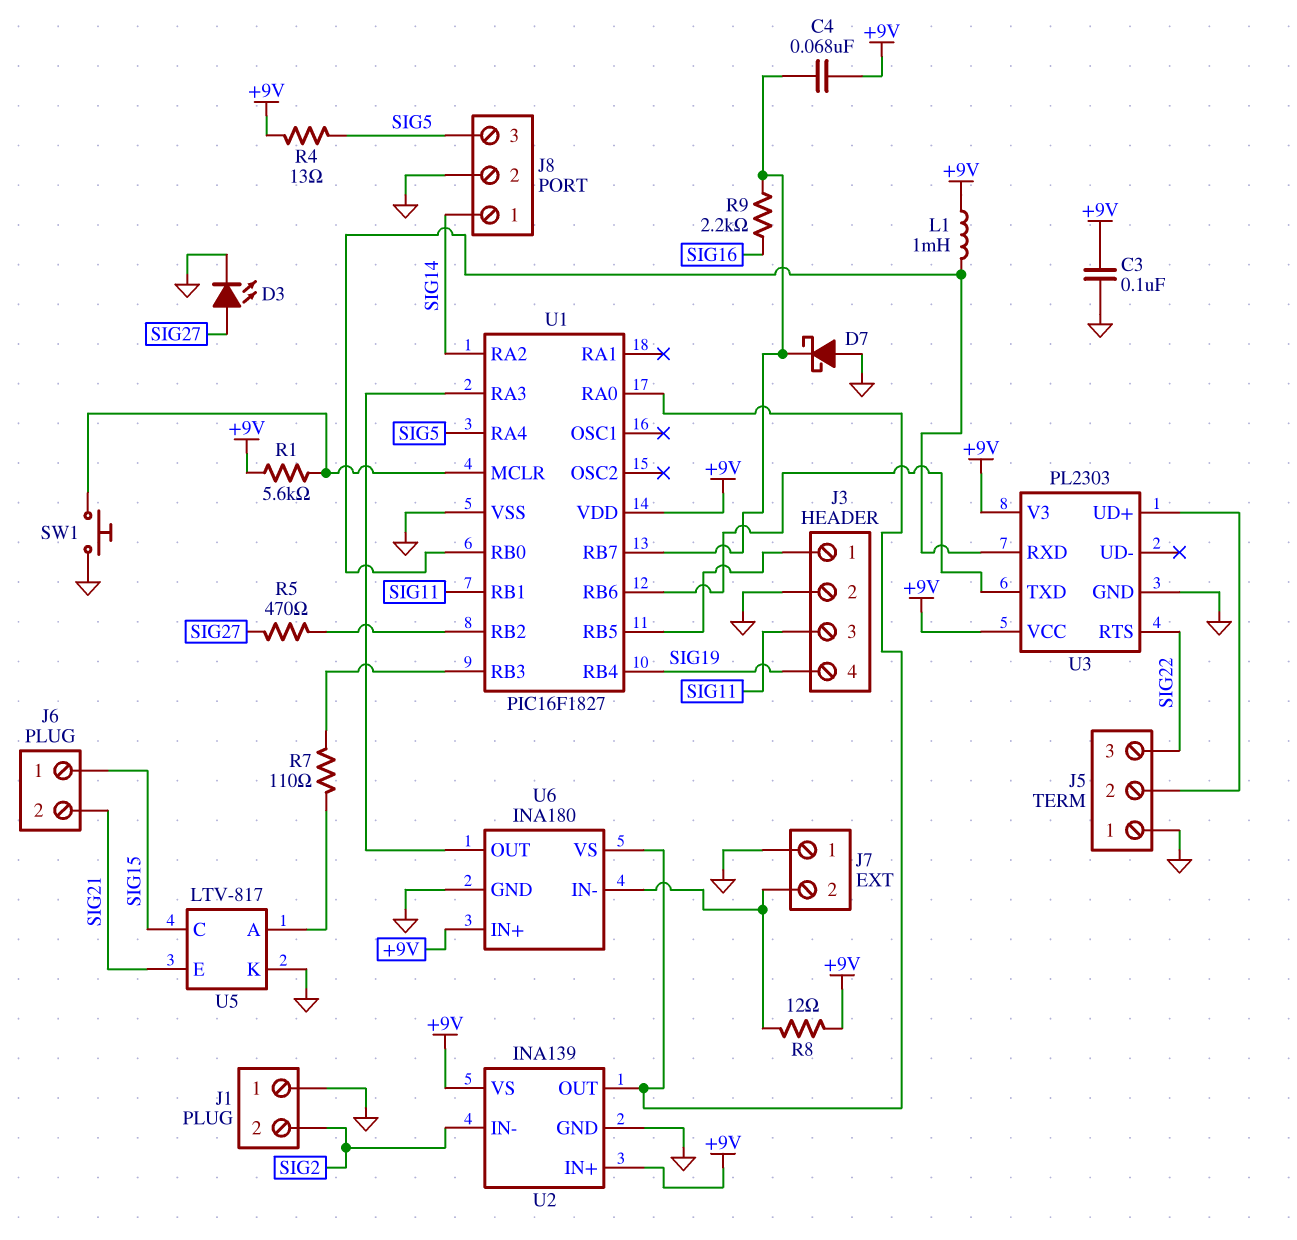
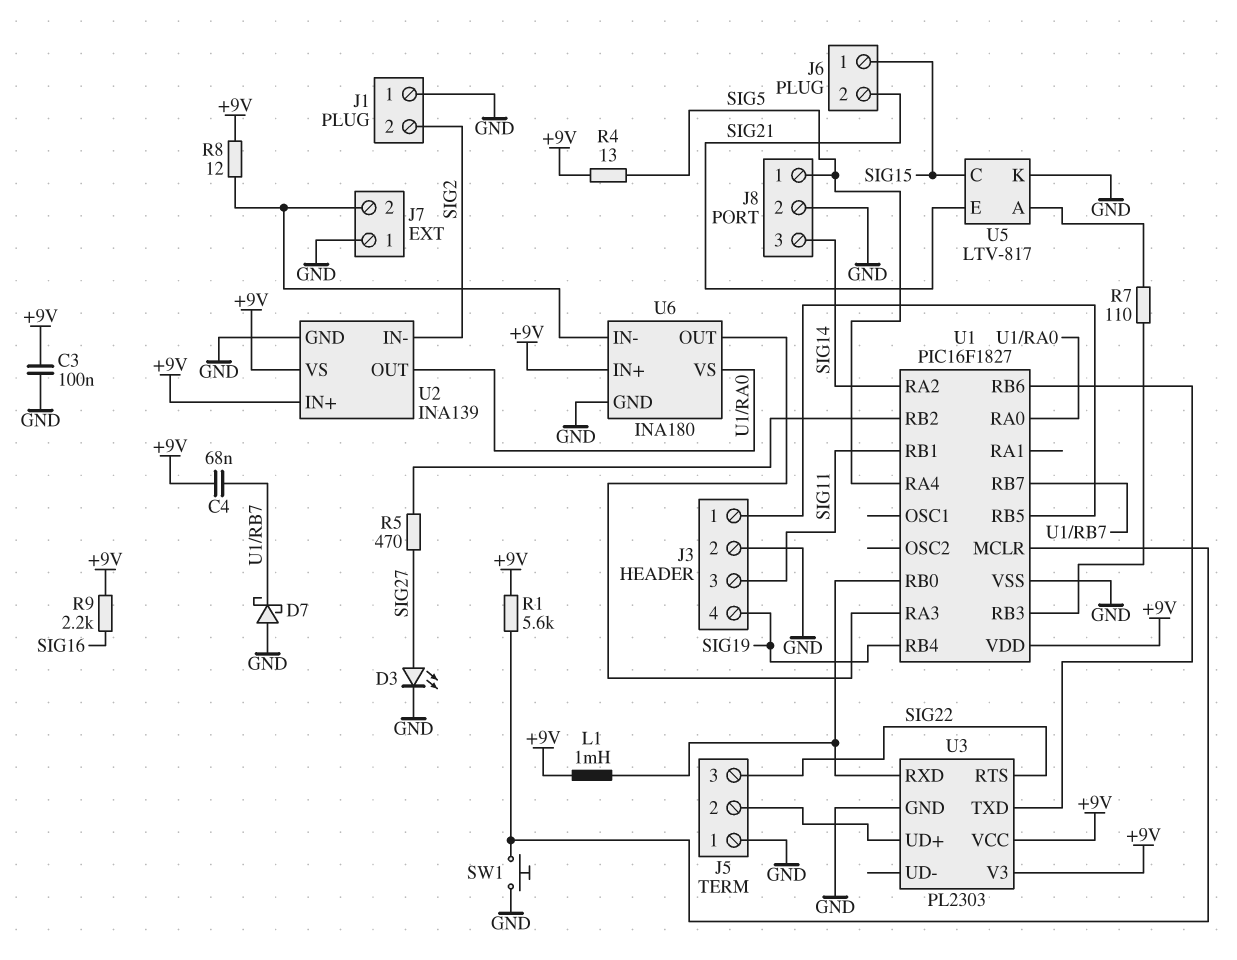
J8 pin 1: SIG14 -> SIG5
J8 pin 3: SIG5 -> SIG14
R9: 2.2k (SIG16, U1/RB7) -> 2.2k (+9V, SIG16)

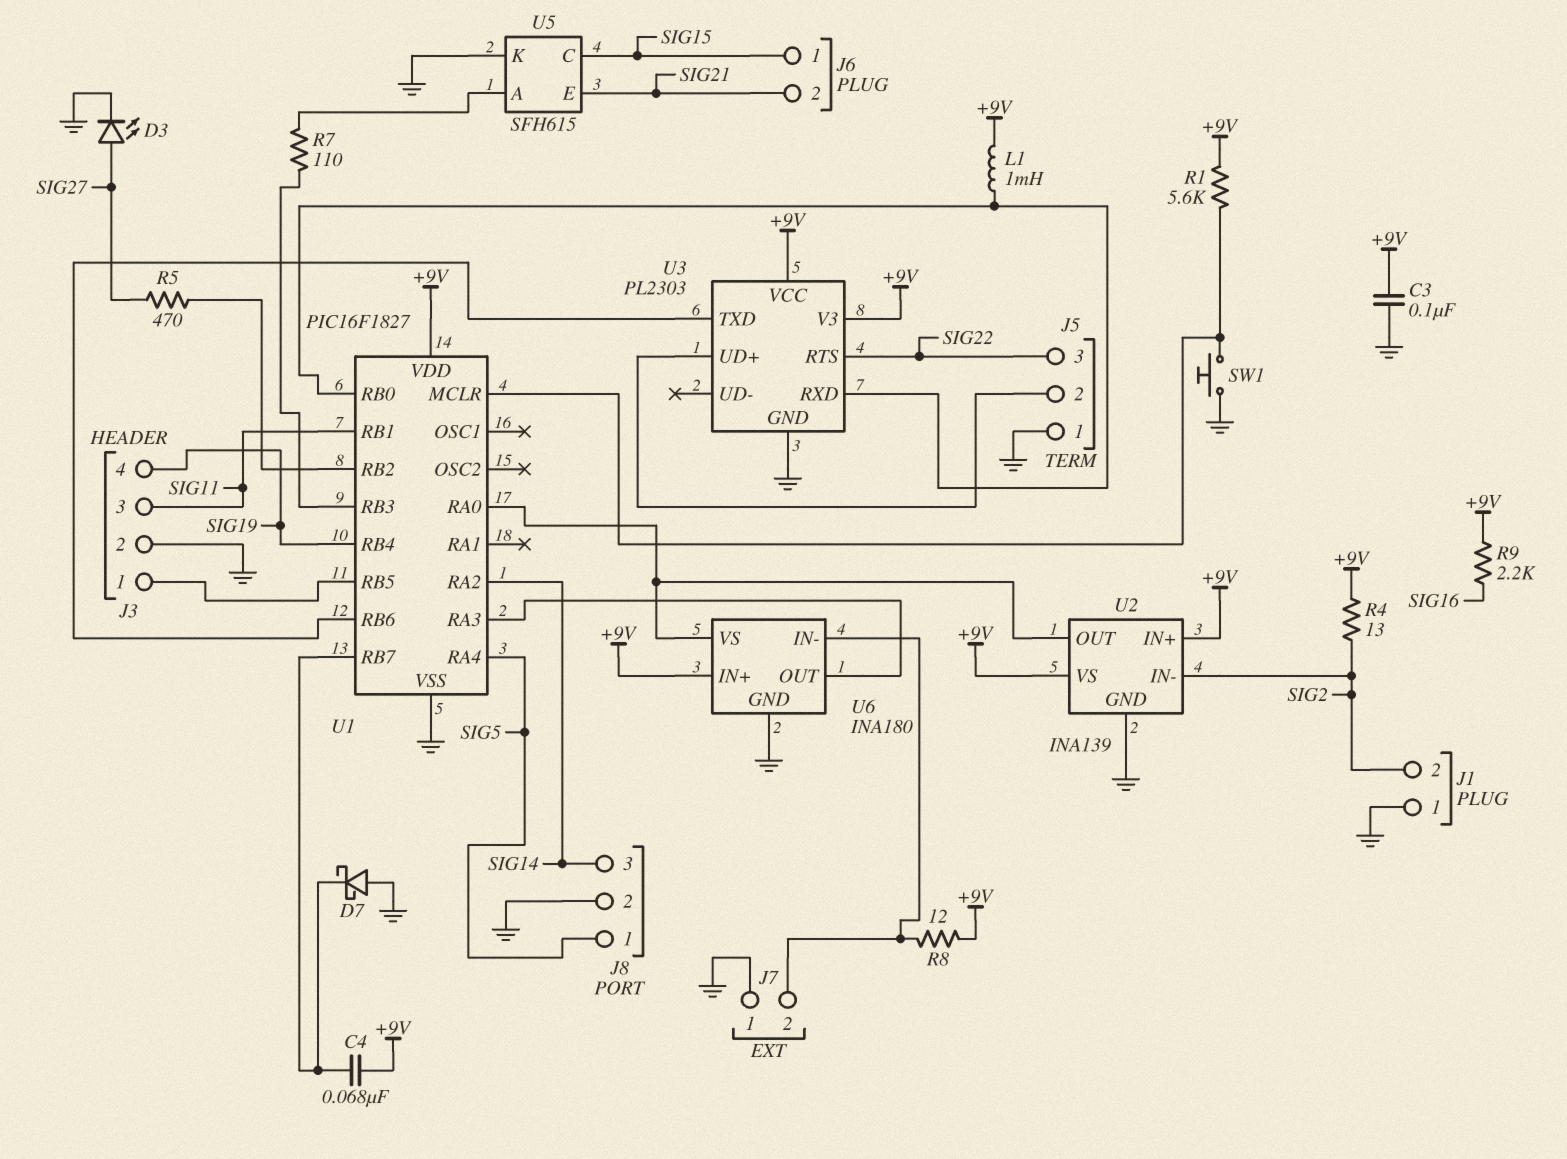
R4: 13 (+9V, SIG5) -> 13 (+9V, SIG2)
U5: LTV-817 -> SFH615

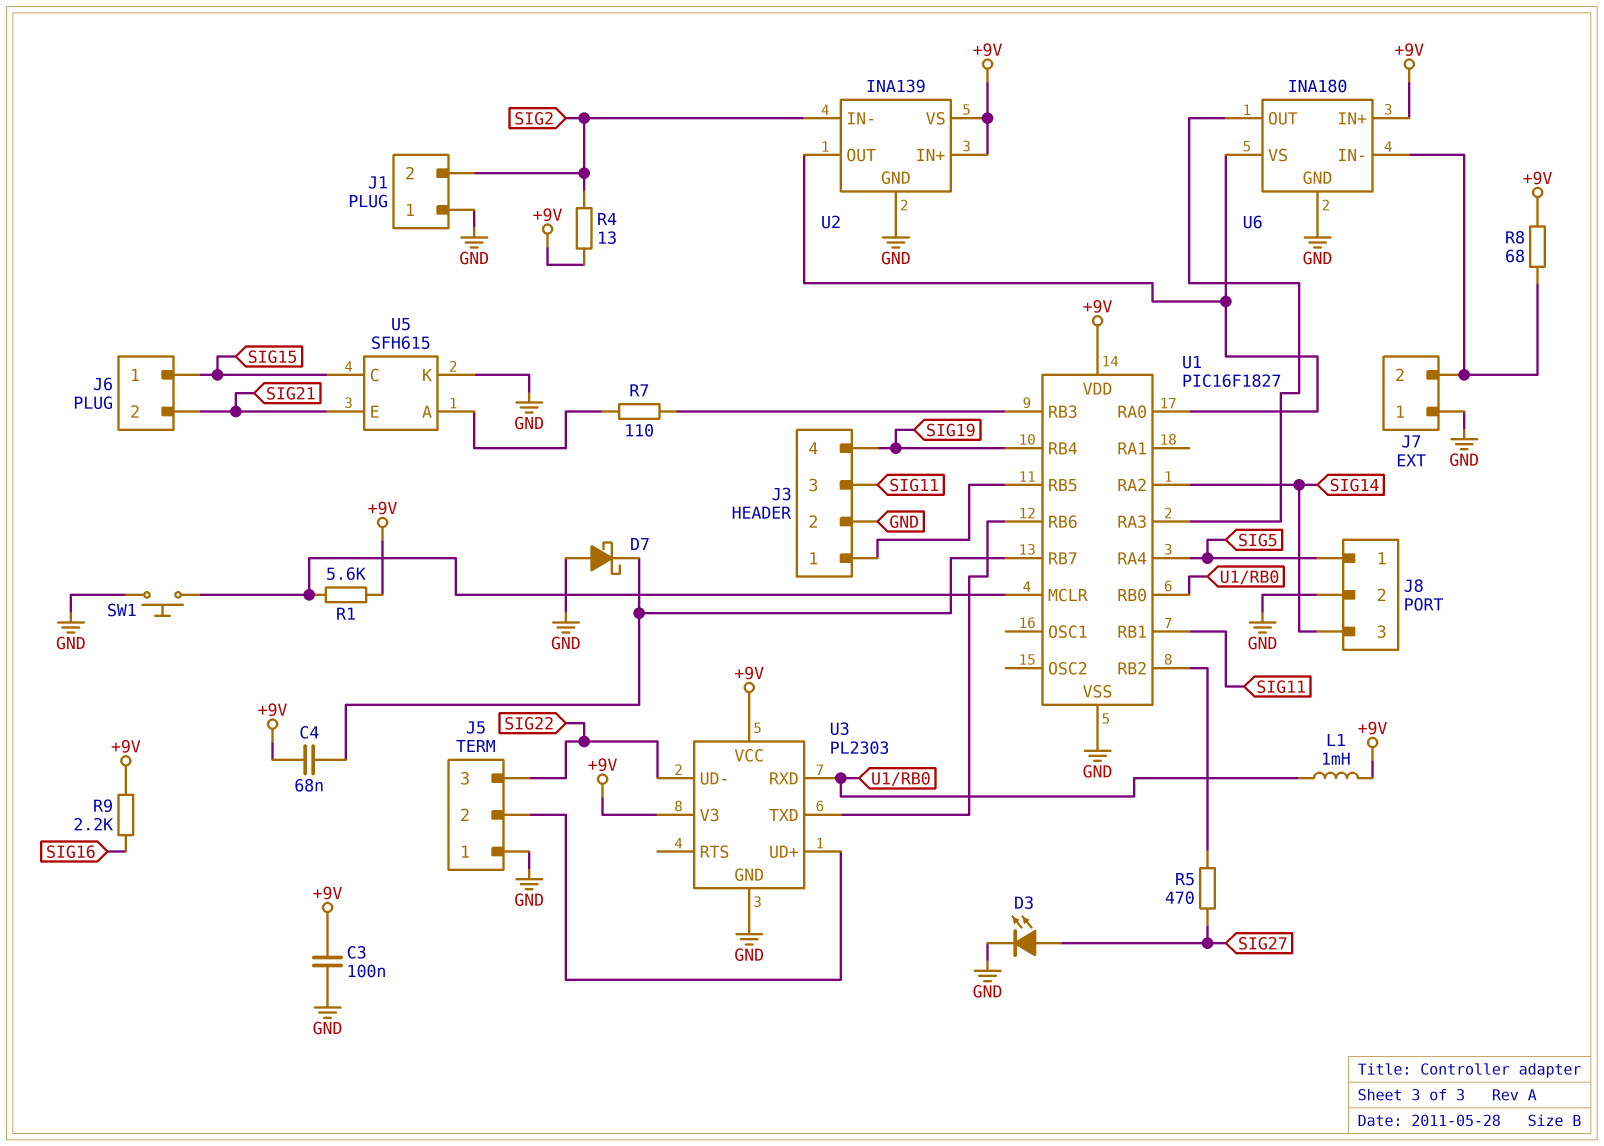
R8: 12 (+9V, J7/2) -> 68 (+9V, J7/2)
U3 pin RTS: SIG22 -> none
U3 pin UD-: none -> SIG22

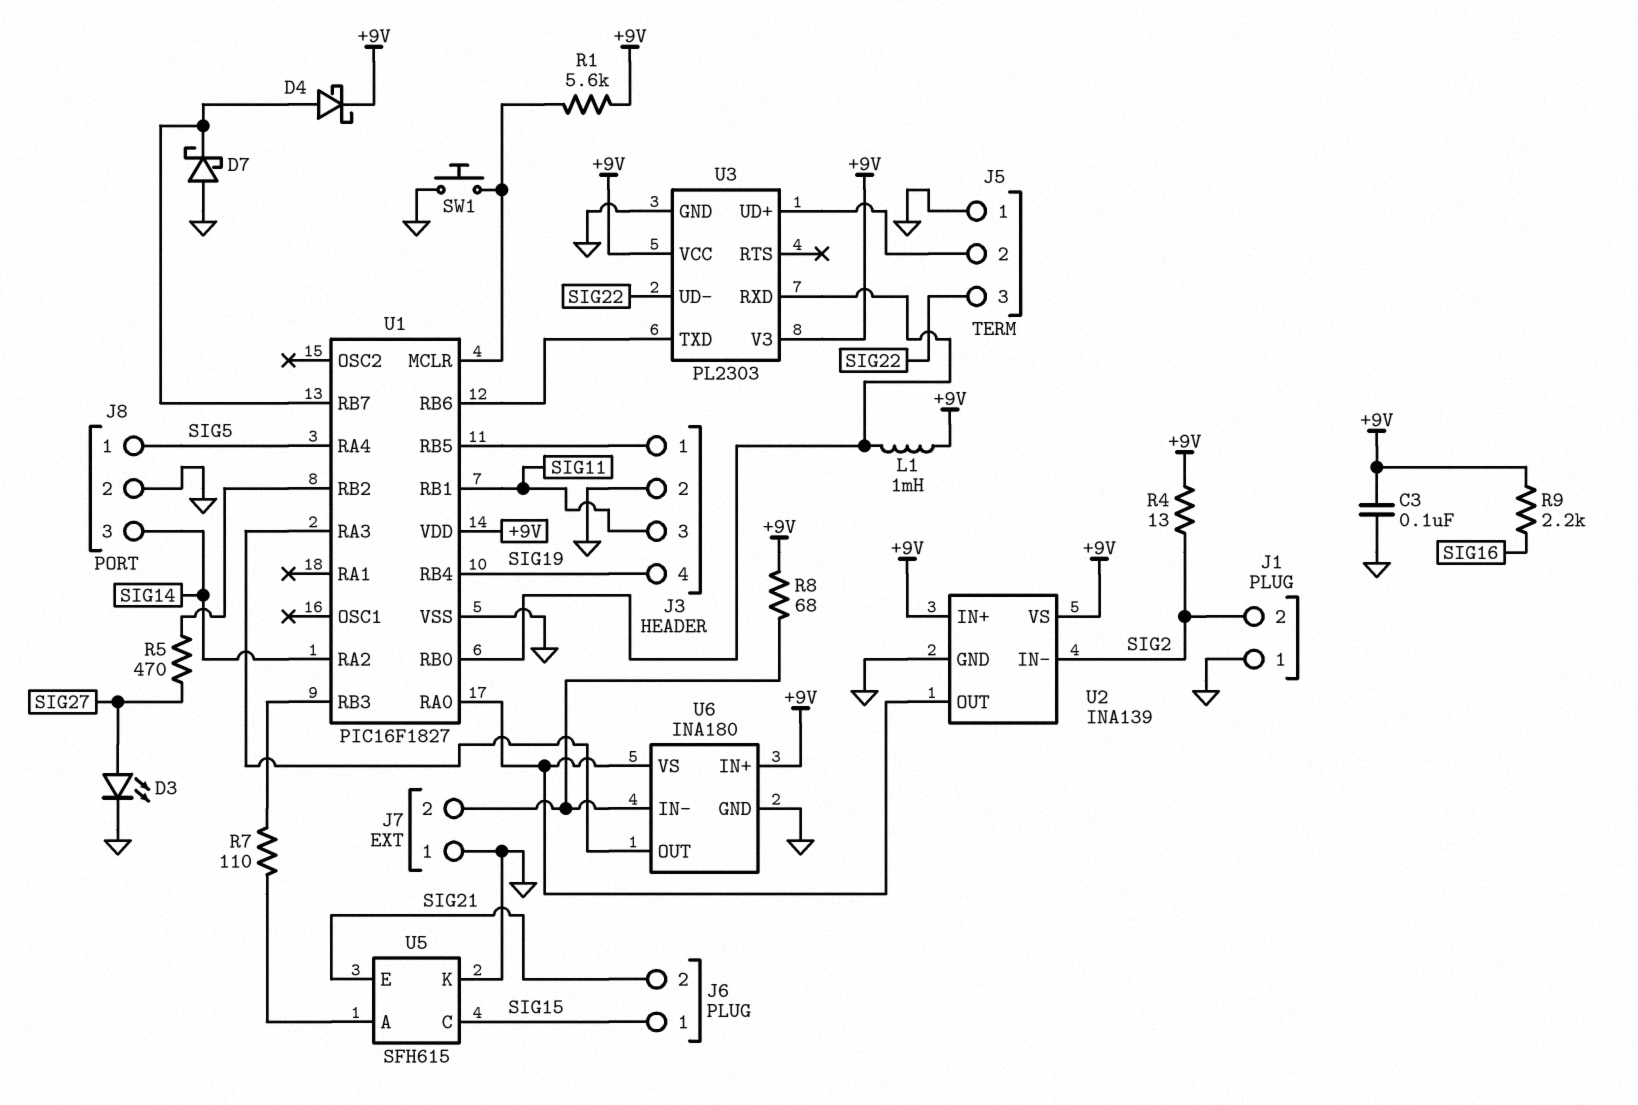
C4: 68nF (+9V, U1/RB7) -> none
D4: none -> schottky (A U1/RB7, K +9V)

